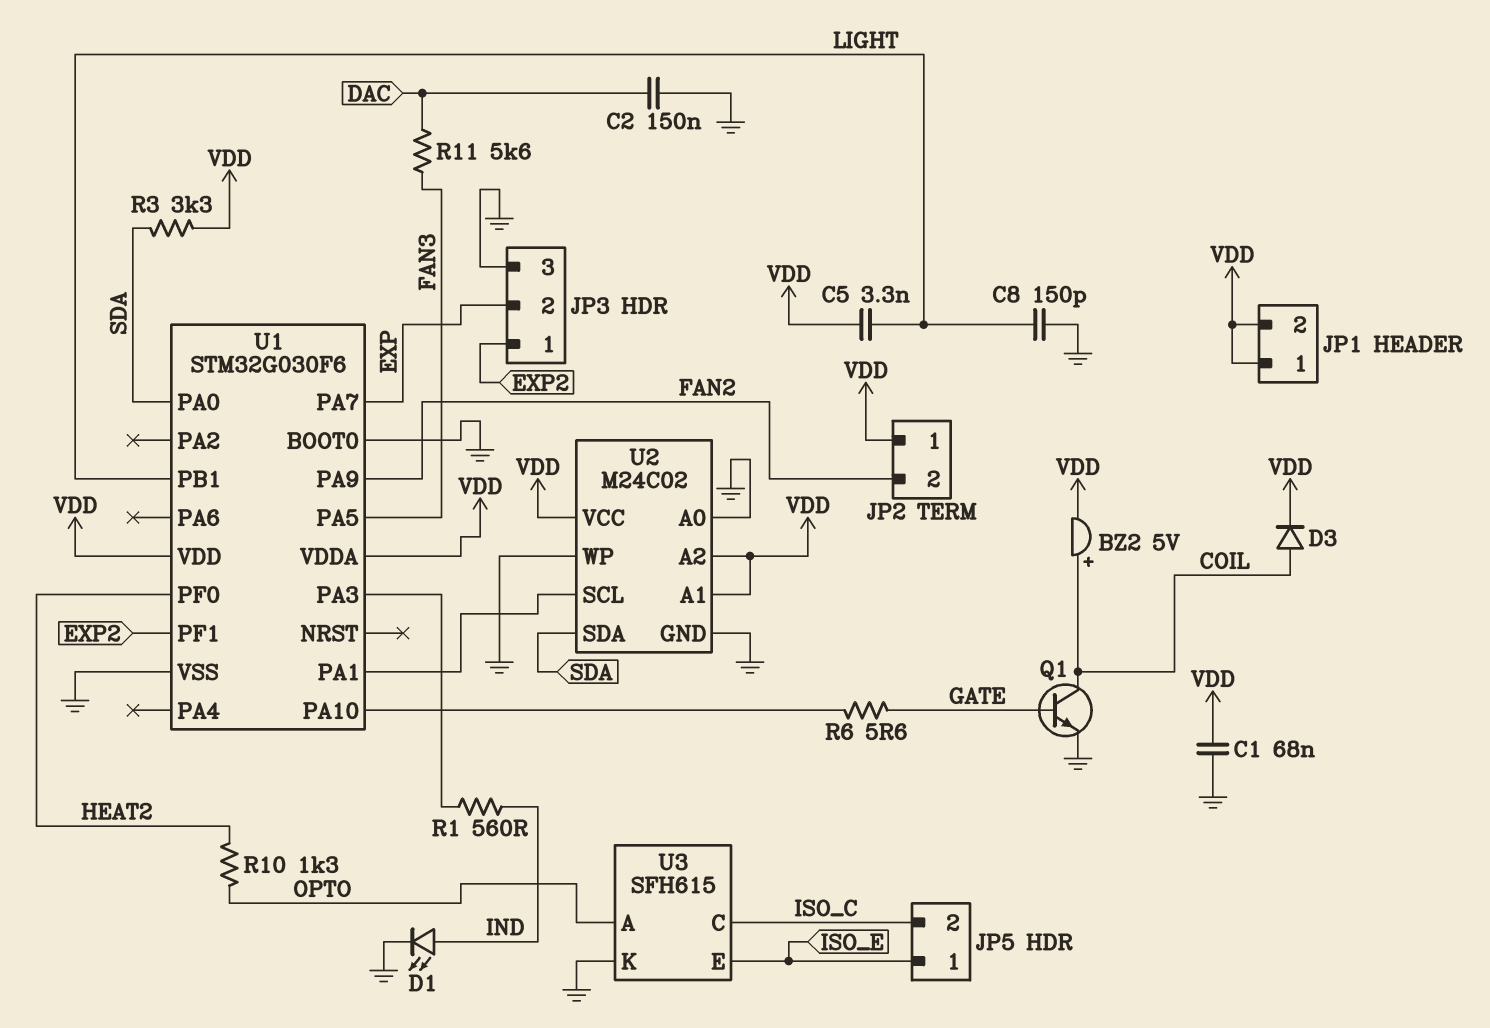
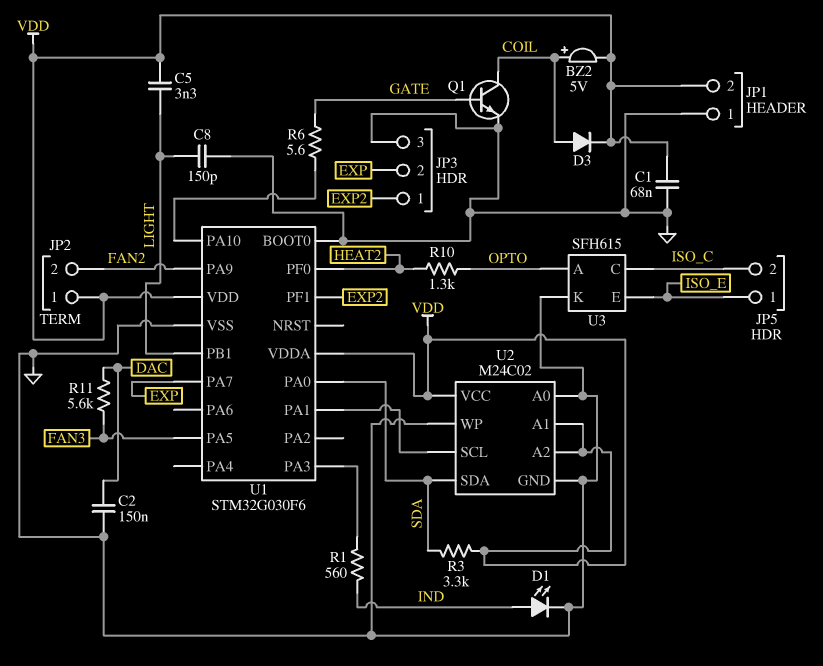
JP1 pin 1: VDD -> GND

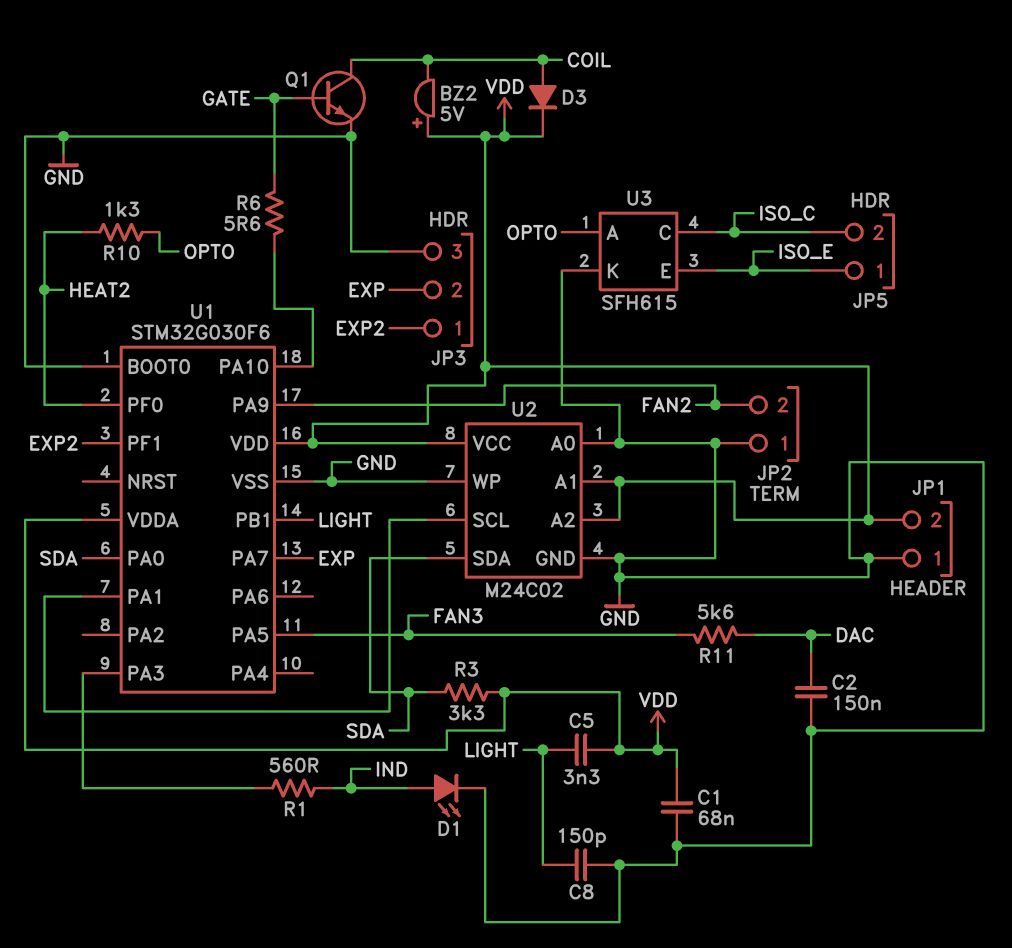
BZ2: buzzer 5V (plus COIL, minus VDD) -> buzzer 5V (plus VDD, minus COIL)
JP2 pin 1: VDD -> GND

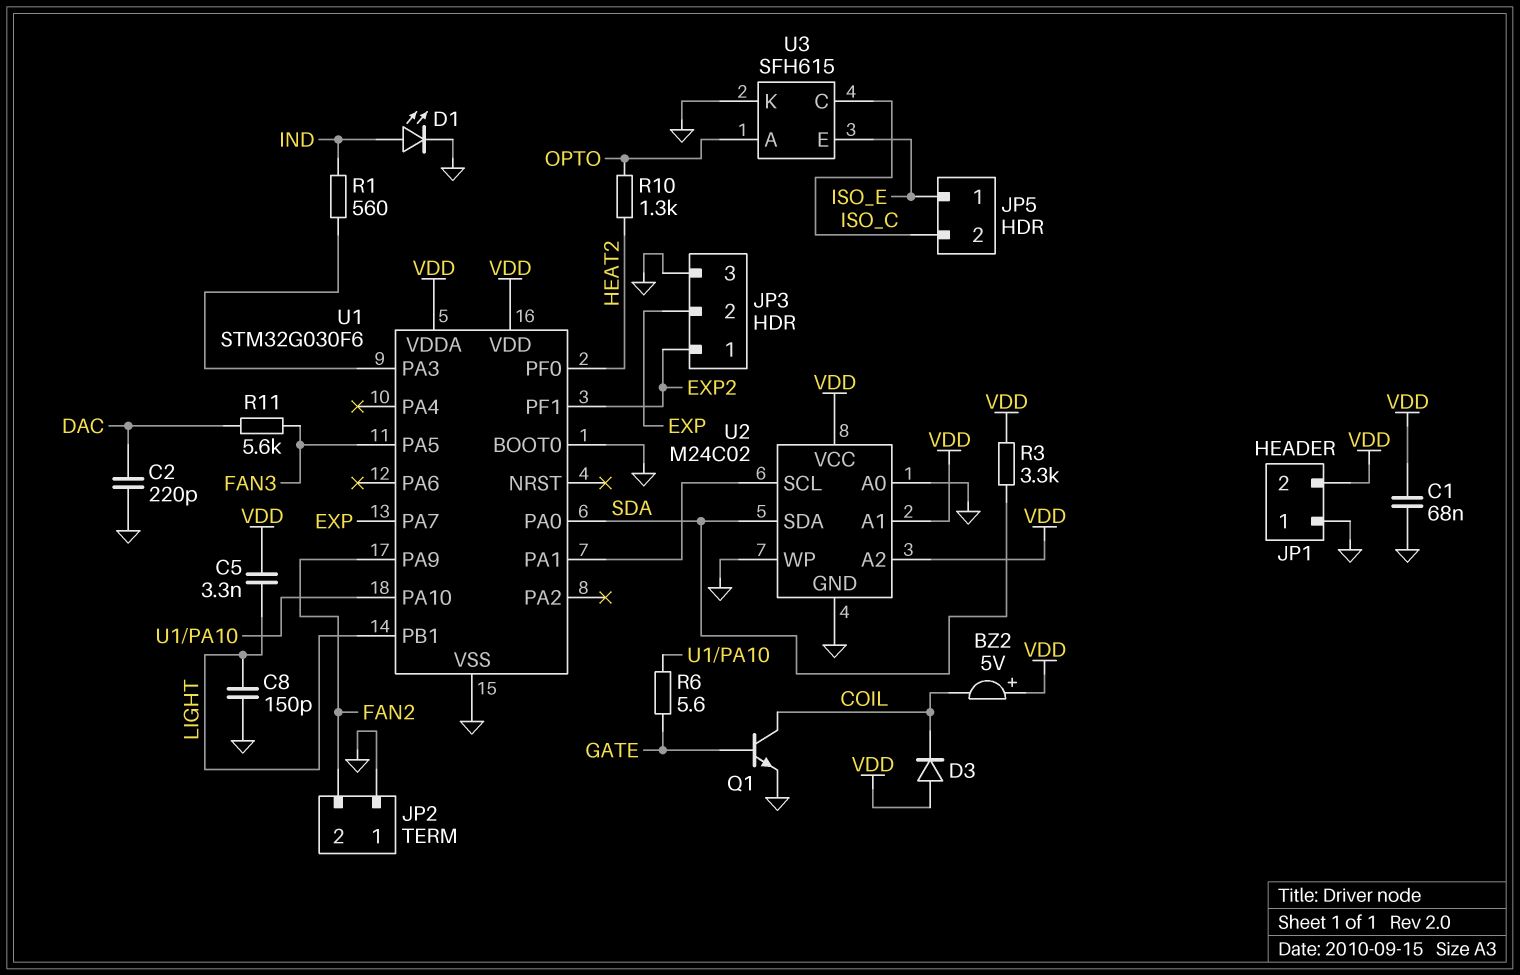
C2: 150nF (DAC, GND) -> 220pF (DAC, GND)
D3: diode (A COIL, K VDD) -> diode (A VDD, K COIL)

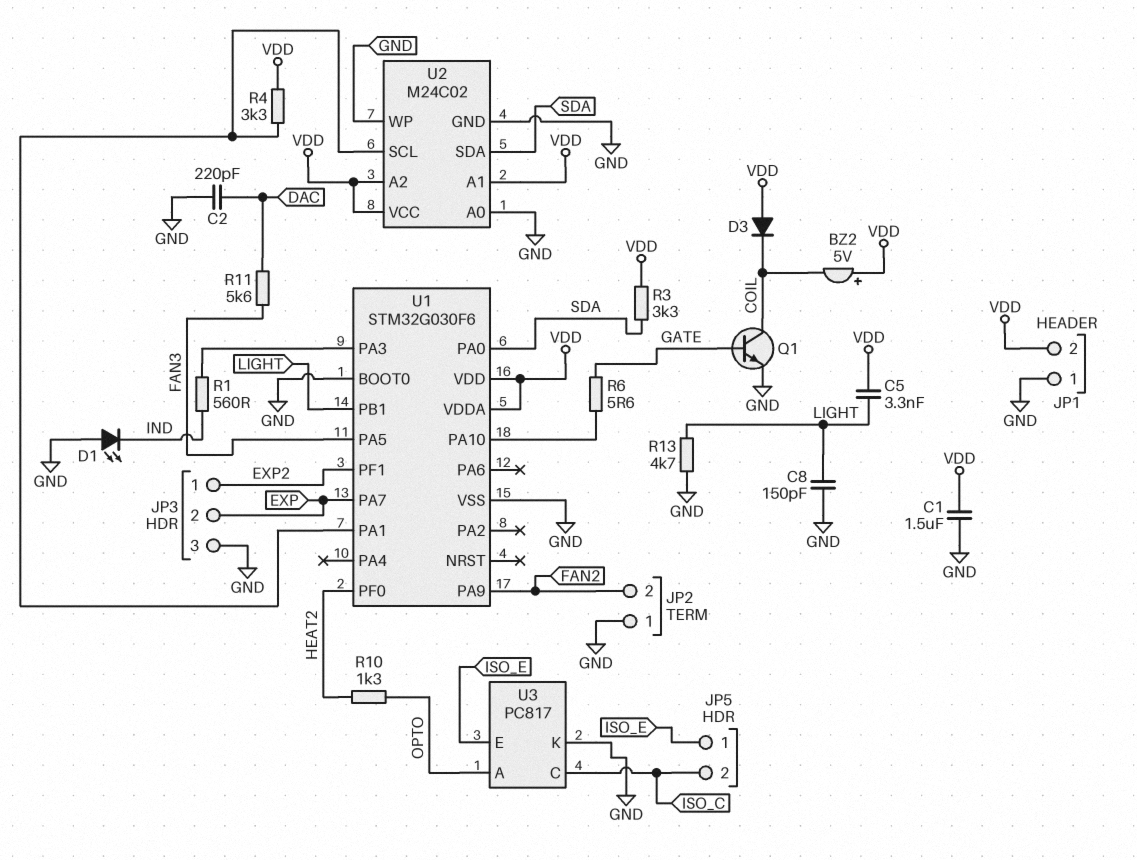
C1: 68nF (GND, VDD) -> 1.5uF (GND, VDD)
D1: LED (A IND, K GND) -> LED (A GND, K IND)
R4: none -> 3.3k (U1/PA1, VDD)
R13: none -> 4.7k (GND, LIGHT)
U3: SFH615 -> PC817

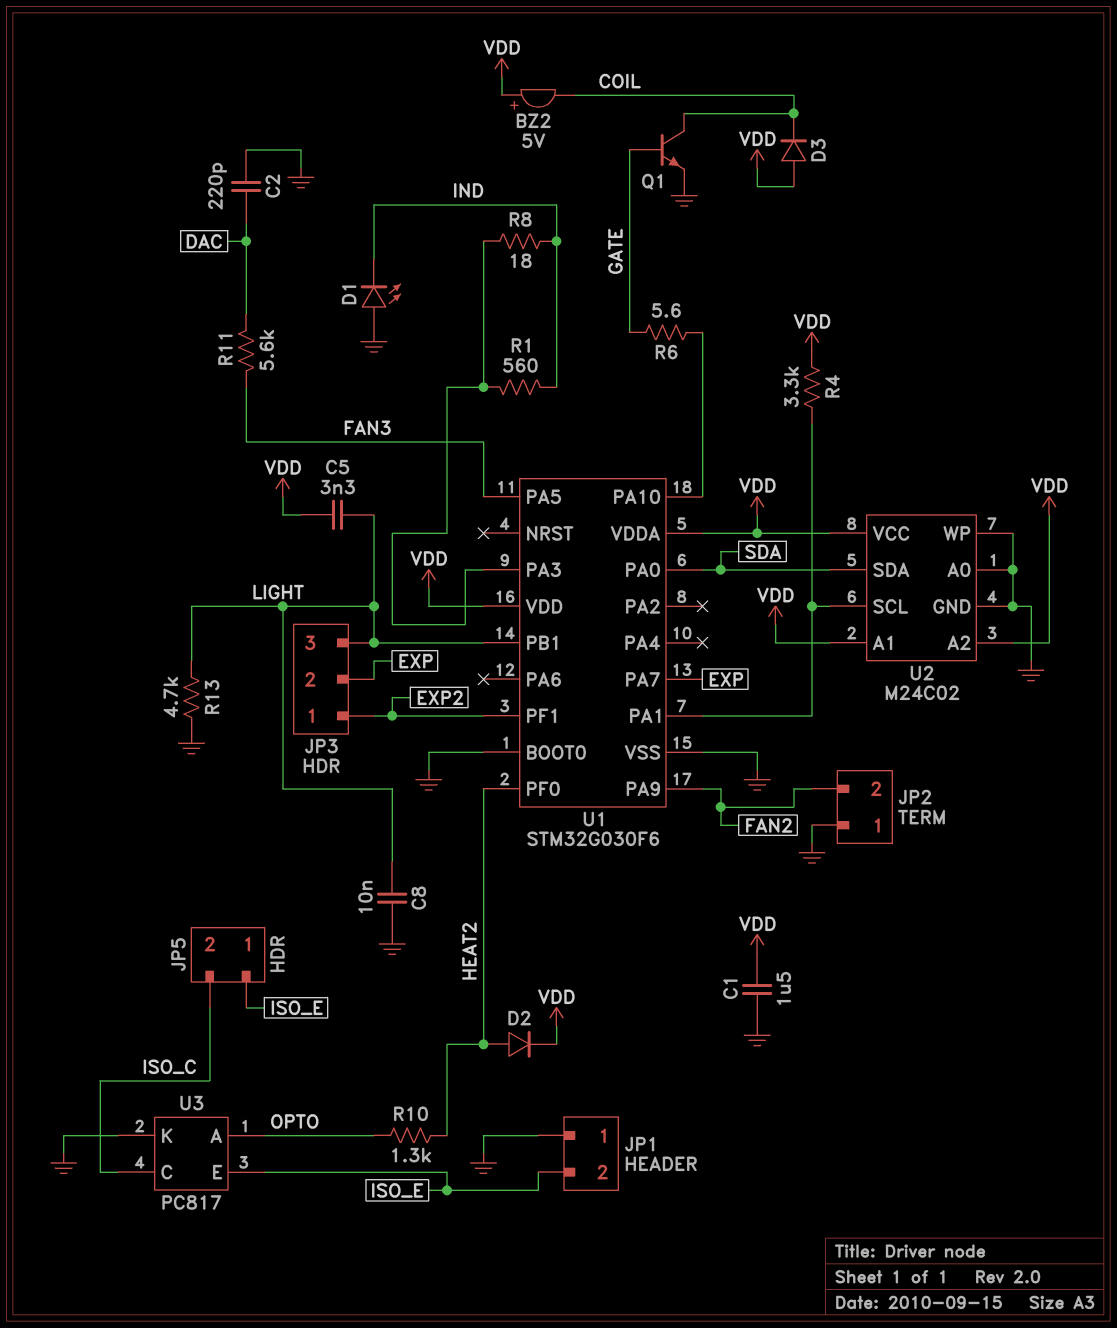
C8: 150pF (GND, LIGHT) -> 10nF (GND, LIGHT)
D2: none -> diode (A HEAT2, K VDD)
JP1 pin 2: VDD -> ISO_E
JP3 pin 3: GND -> LIGHT
R3: 3.3k (SDA, VDD) -> none
R8: none -> 18 (IND, U1/PA3)

